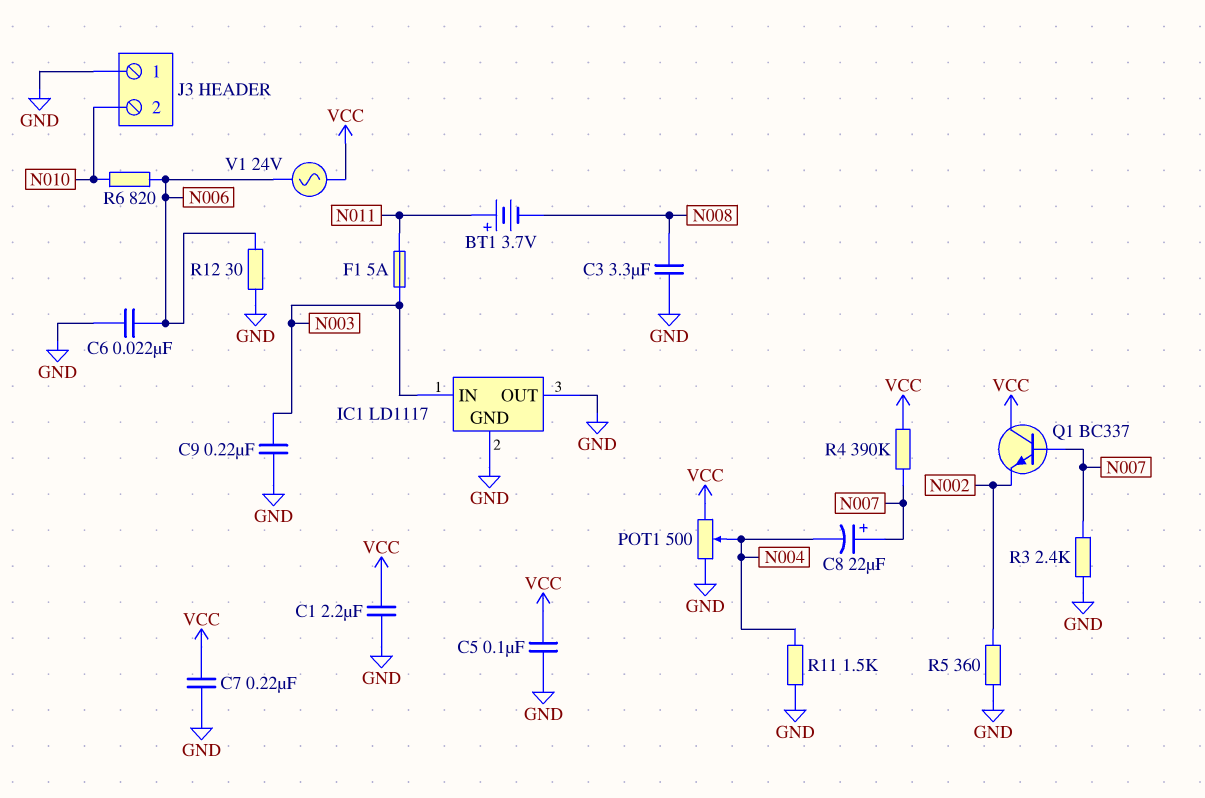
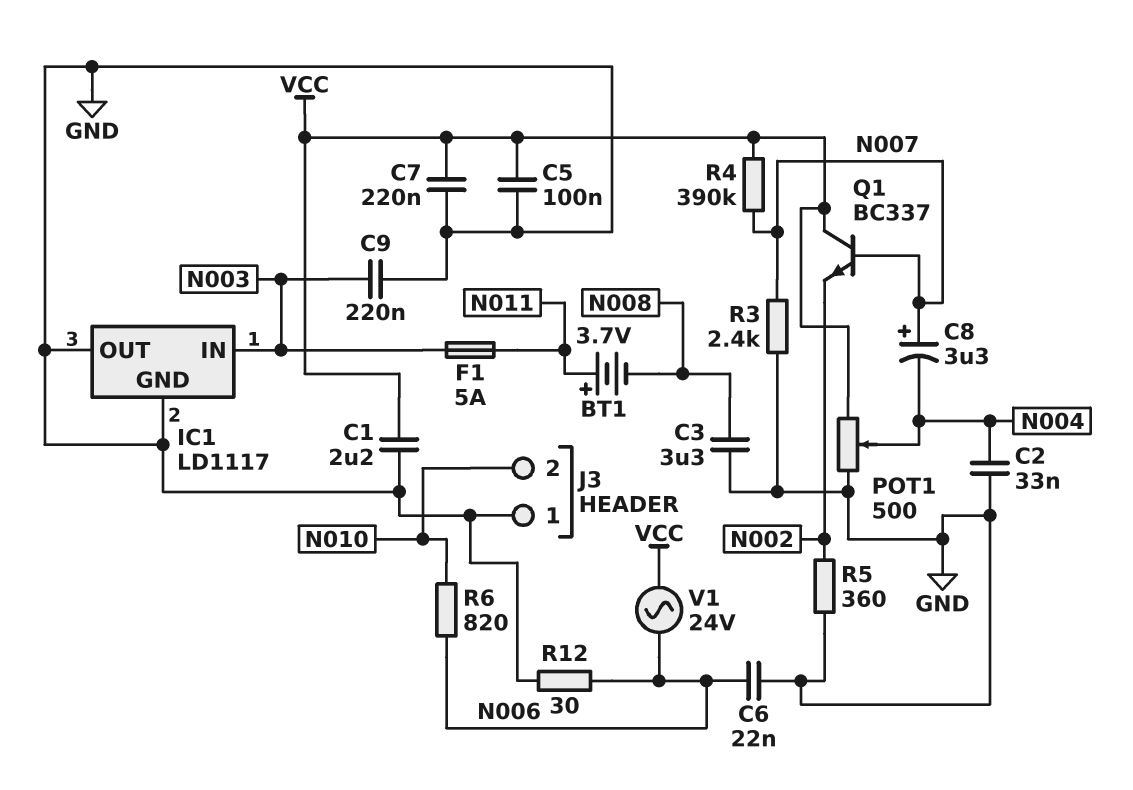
C2: none -> 33nF (GND, N004)
C8: 22uF (plus N007, minus N004) -> 3.3uF (plus N007, minus N004)
R11: 1.5k (GND, N004) -> none

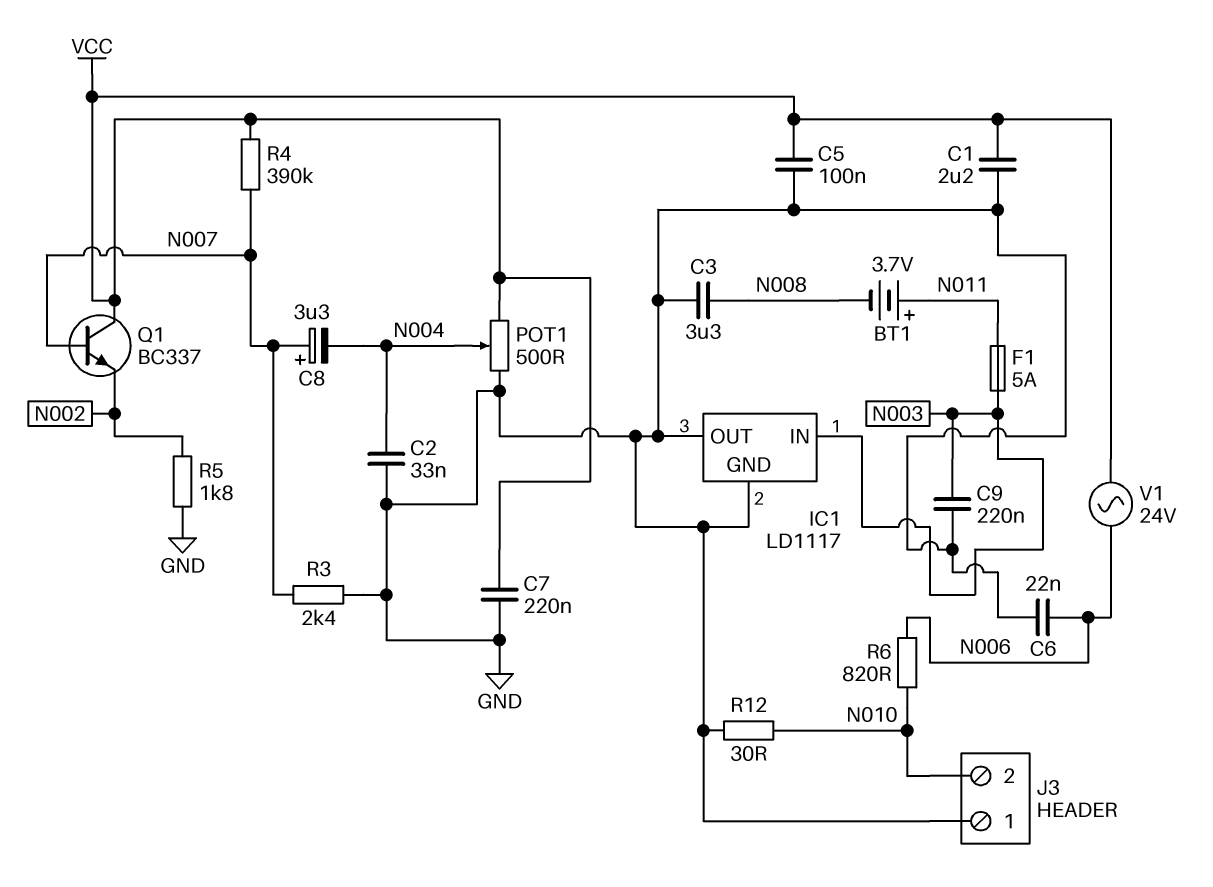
R5: 360 (GND, N002) -> 1.8k (GND, N002)
R12: 30 (GND, N006) -> 30 (GND, N010)

